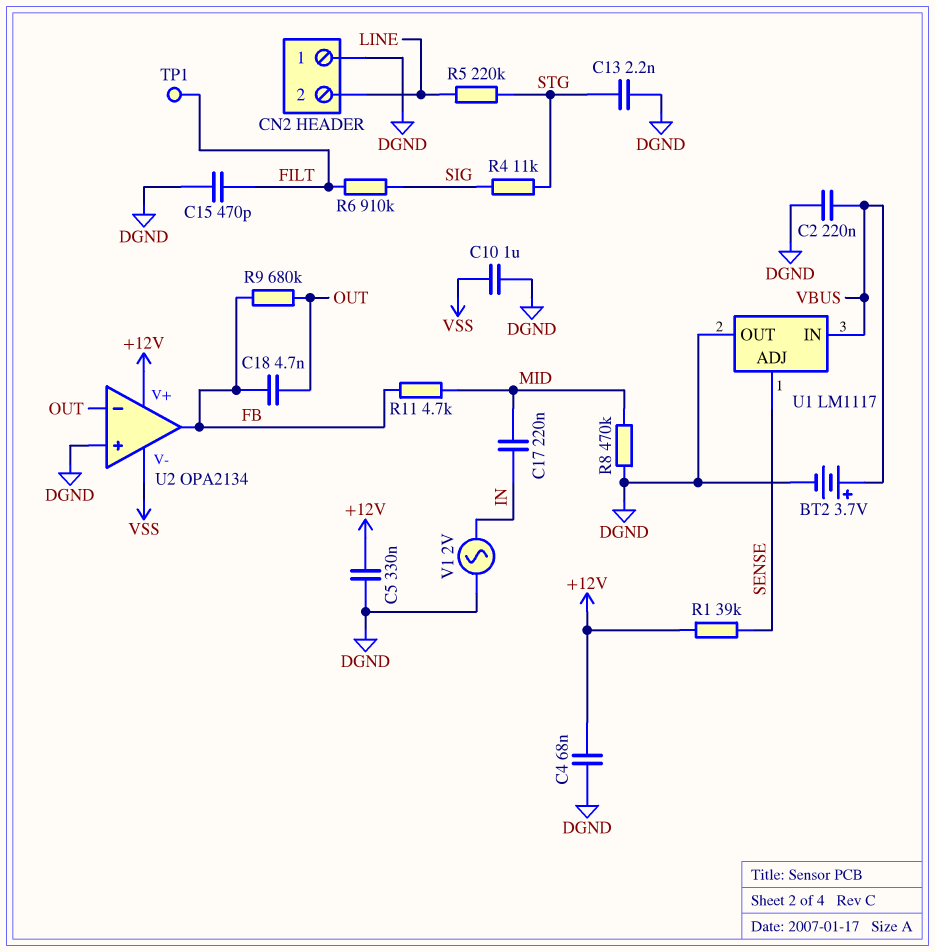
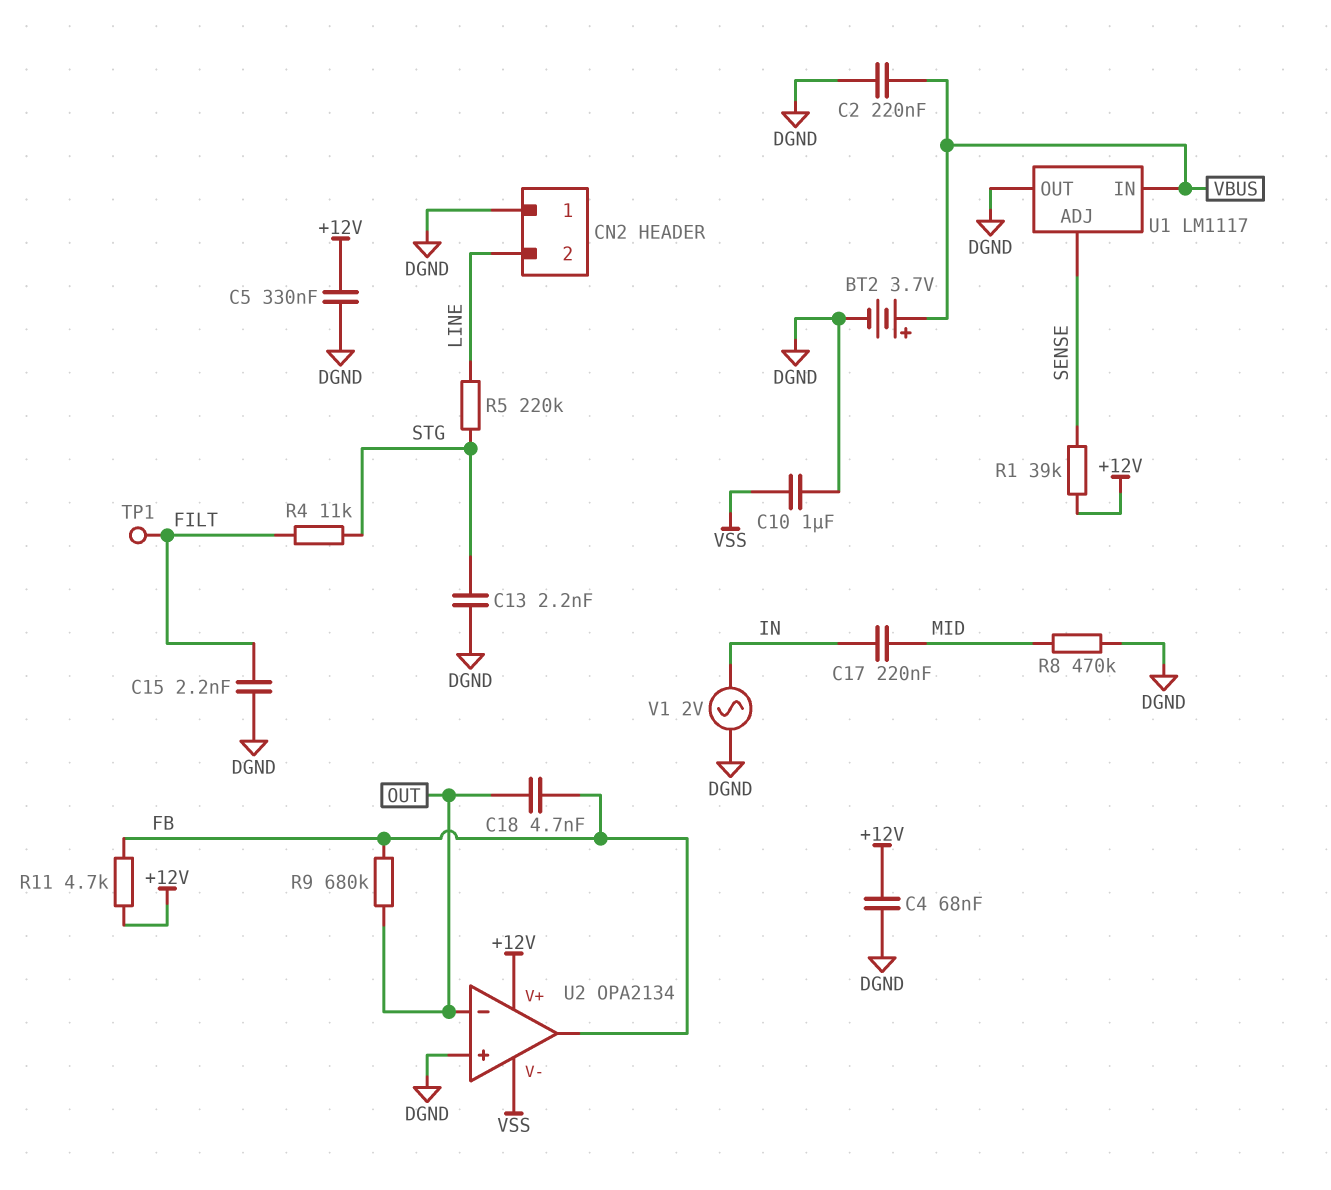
C15: 470pF (DGND, FILT) -> 2.2nF (DGND, FILT)
R4: 11k (SIG, STG) -> 11k (FILT, STG)
R6: 910k (FILT, SIG) -> none
R11: 4.7k (FB, MID) -> 4.7k (+12V, FB)

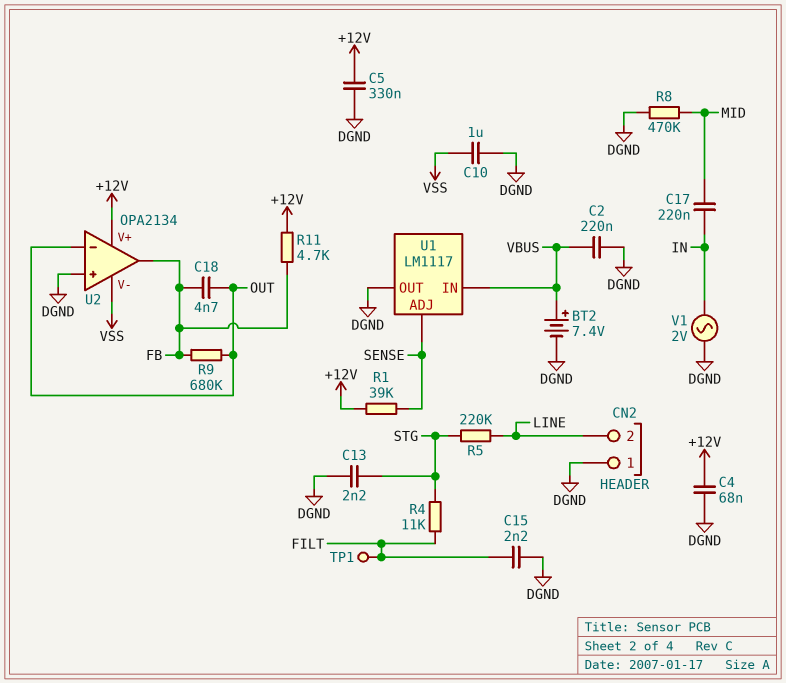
BT2: 3.7V (plus VBUS, minus DGND) -> 7.4V (plus VBUS, minus DGND)

